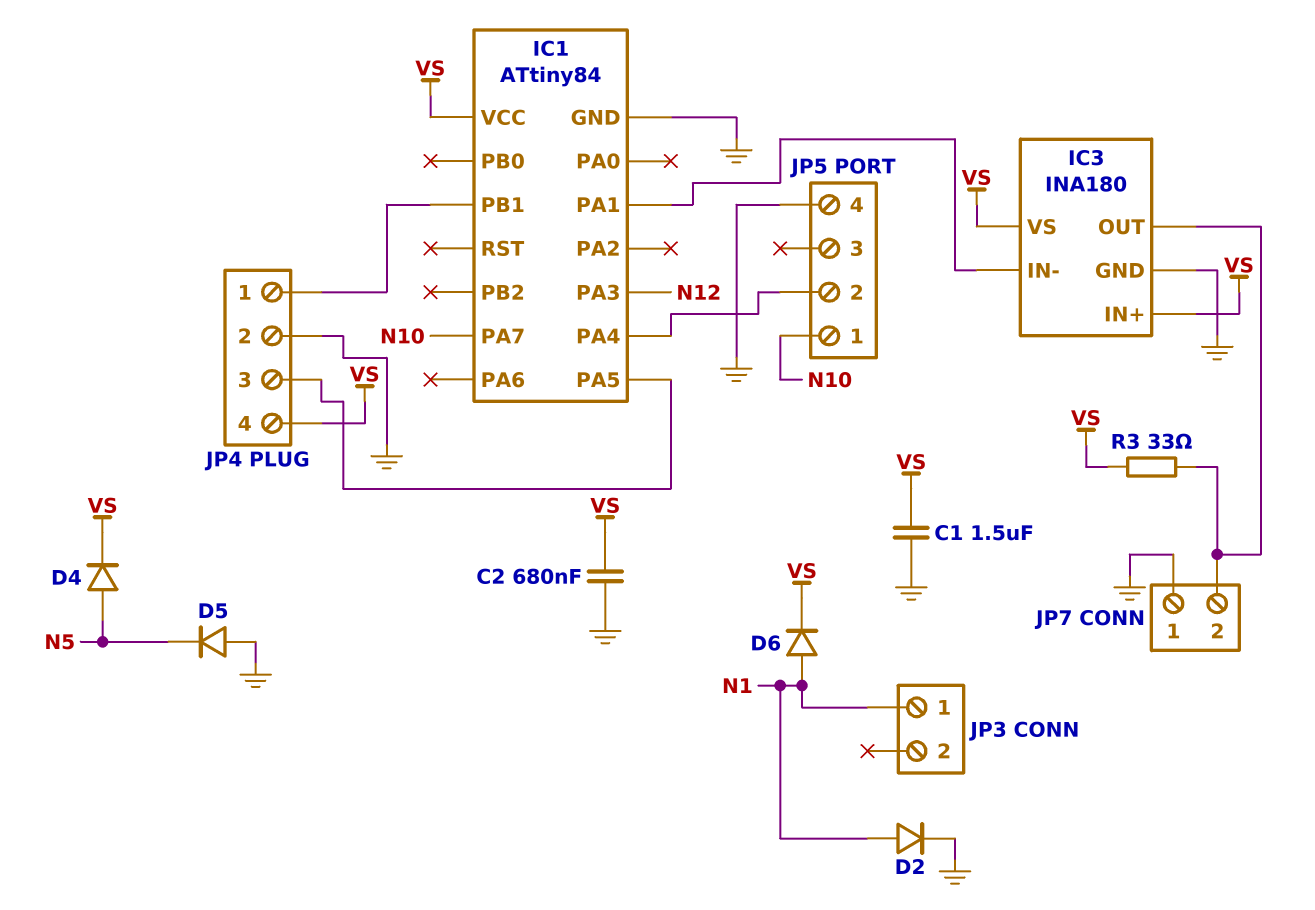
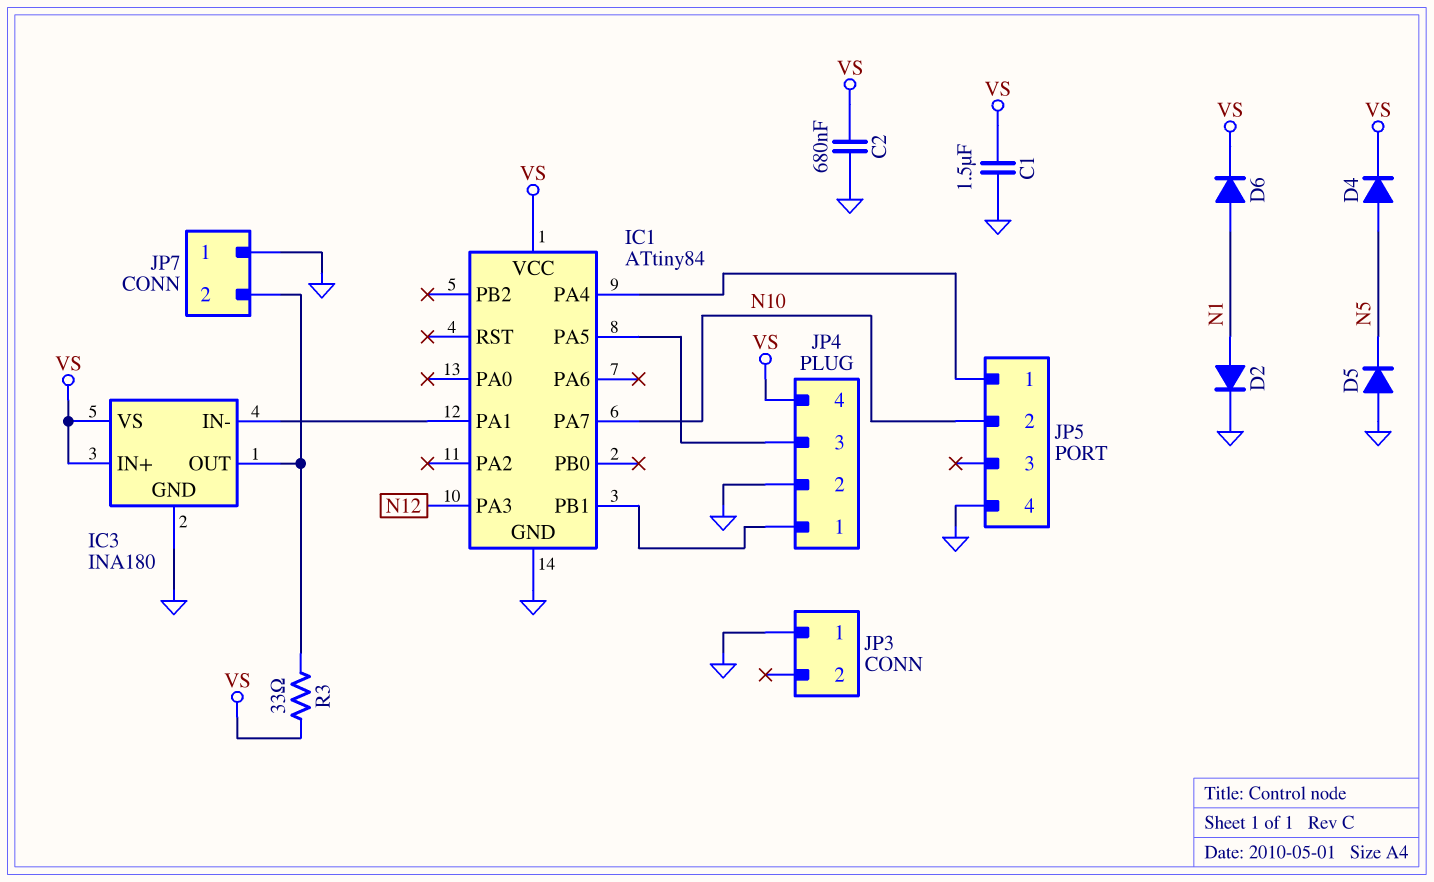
JP3 pin 1: N1 -> GND
JP5 pin 1: N10 -> IC1/PA4
JP5 pin 2: IC1/PA4 -> N10

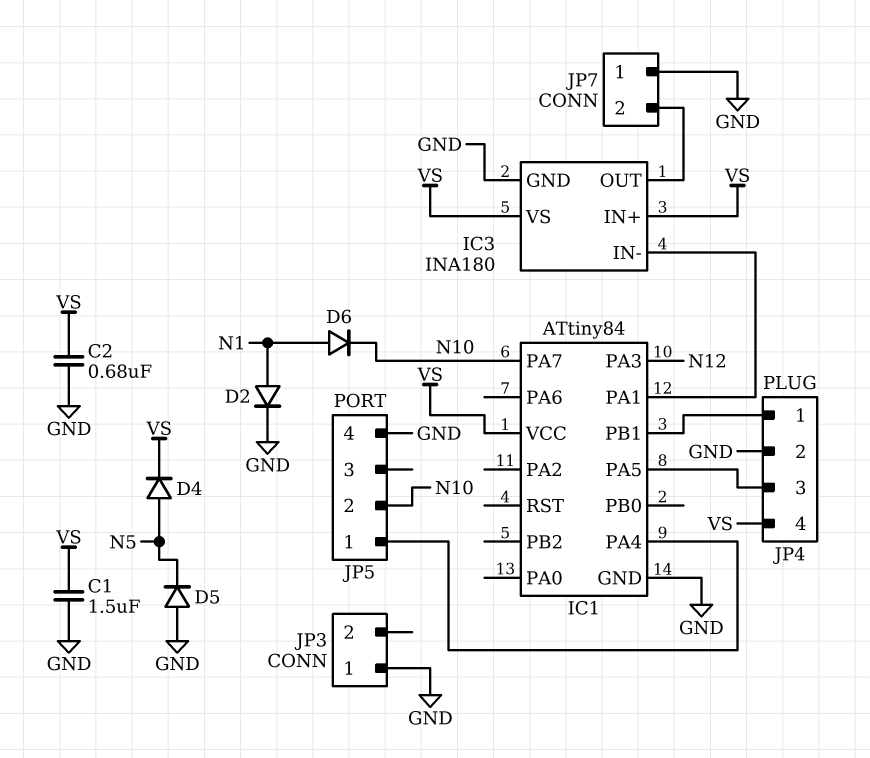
D6: diode (A N1, K VS) -> diode (A N1, K N10)
R3: 33 (IC3/OUT, VS) -> none

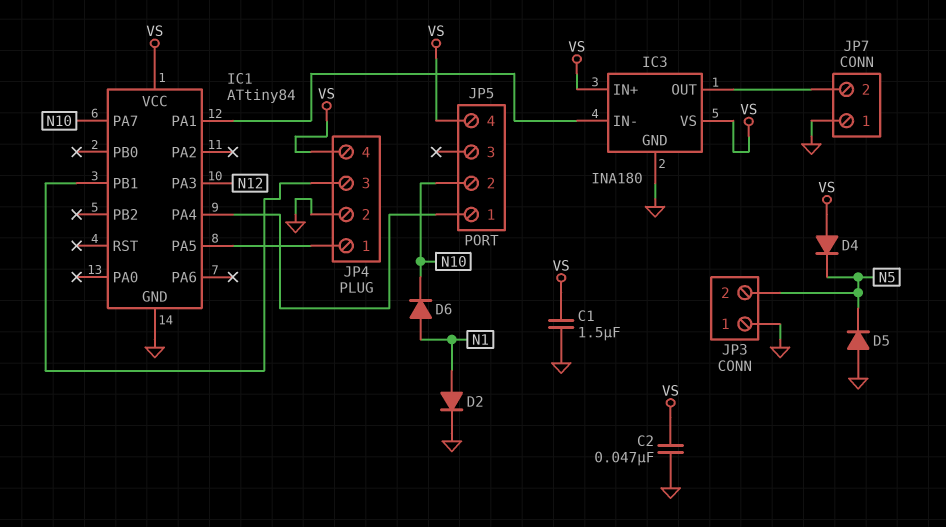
C2: 680nF (GND, VS) -> 47nF (GND, VS)
D4: diode (A N5, K VS) -> diode (A VS, K N5)
JP3 pin 2: none -> N5
JP4 pin 1: IC1/PB1 -> IC1/PA5
JP4 pin 3: IC1/PA5 -> IC1/PB1
JP5 pin 4: GND -> VS

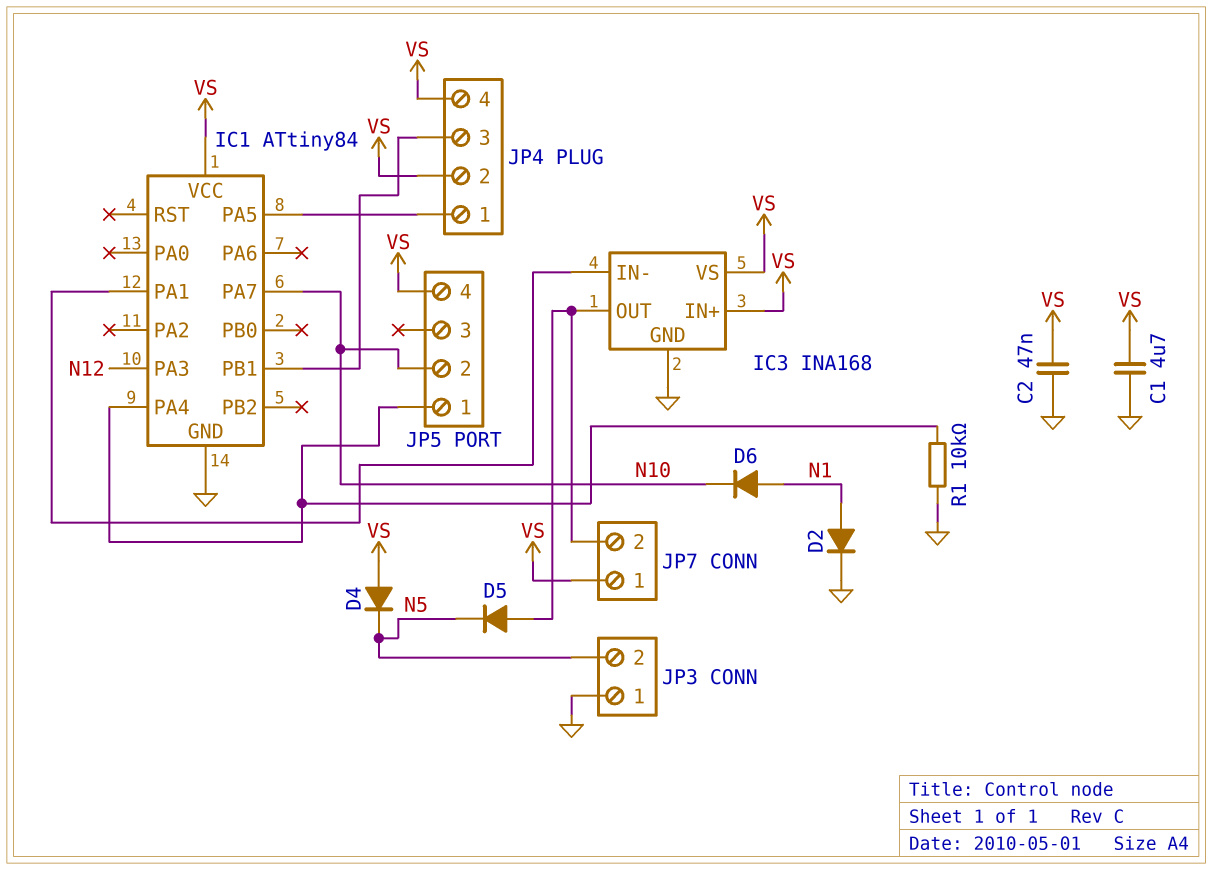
C1: 1.5uF (GND, VS) -> 4.7uF (GND, VS)
D5: diode (A GND, K N5) -> diode (A IC3/OUT, K N5)
IC3: INA180 -> INA168
JP4 pin 2: GND -> VS
JP7 pin 1: GND -> VS
R1: none -> 10k (GND, IC1/PA4)

